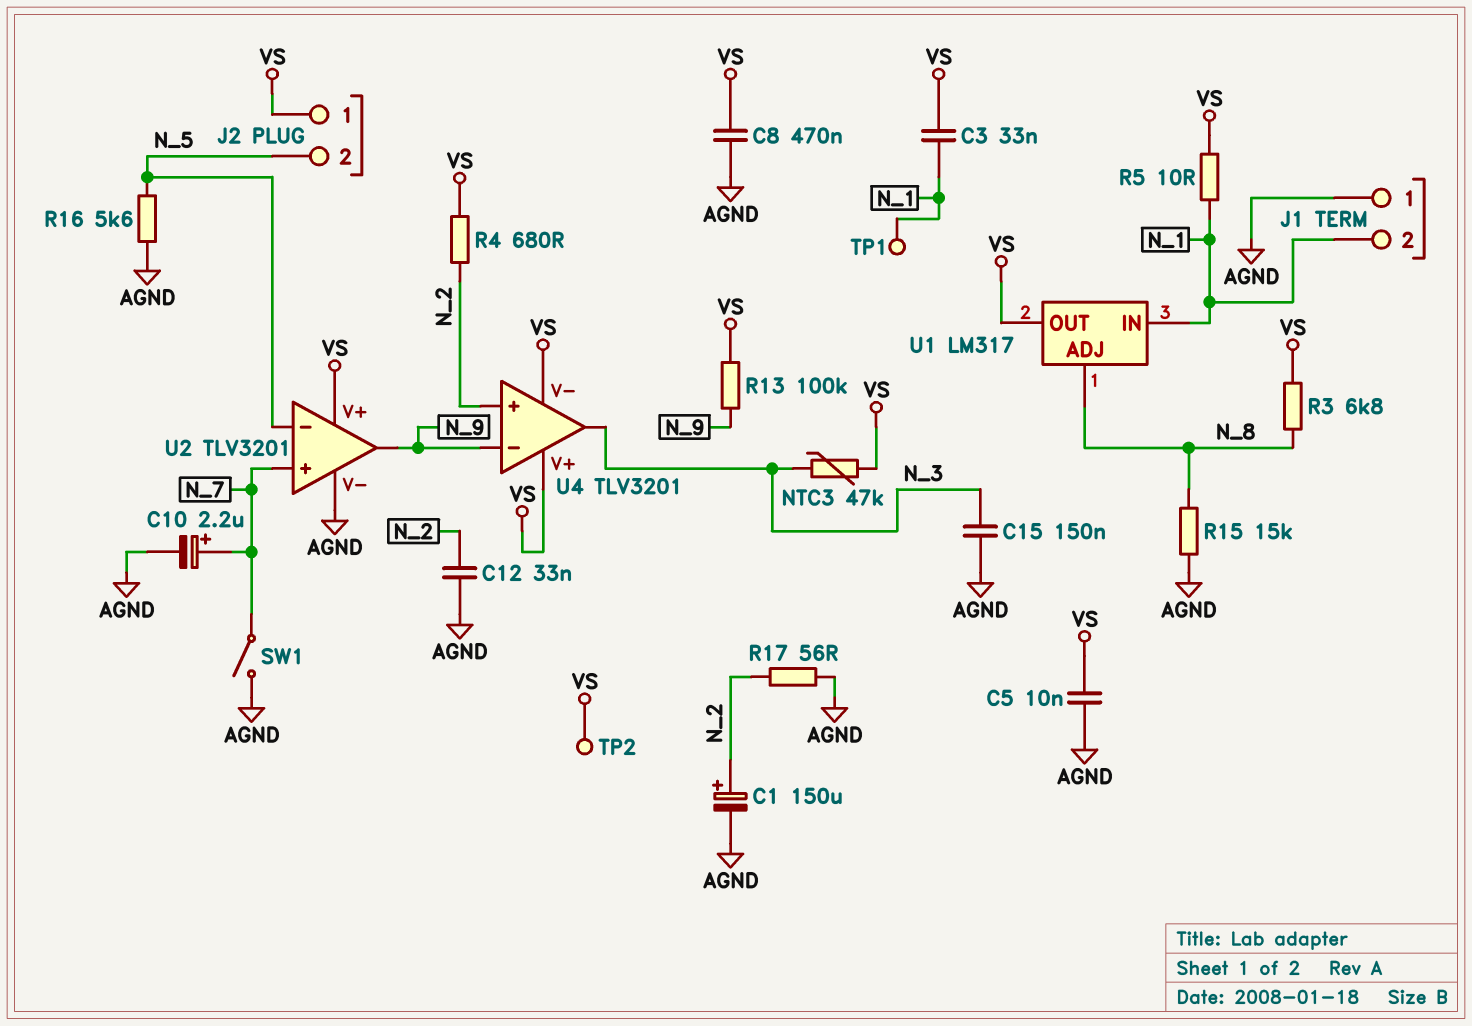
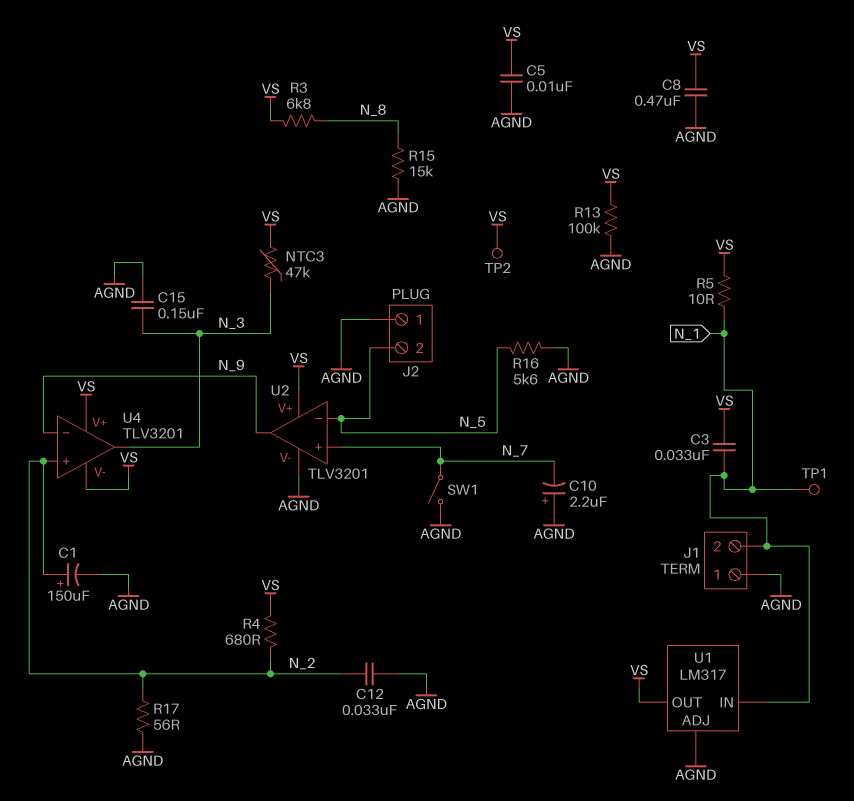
C10: 2.2uF (plus N_7, minus AGND) -> 2.2uF (plus AGND, minus N_7)
J2 pin 1: VS -> AGND
R13: 100k (N_9, VS) -> 100k (AGND, VS)
U1 pin ADJ: N_8 -> AGND

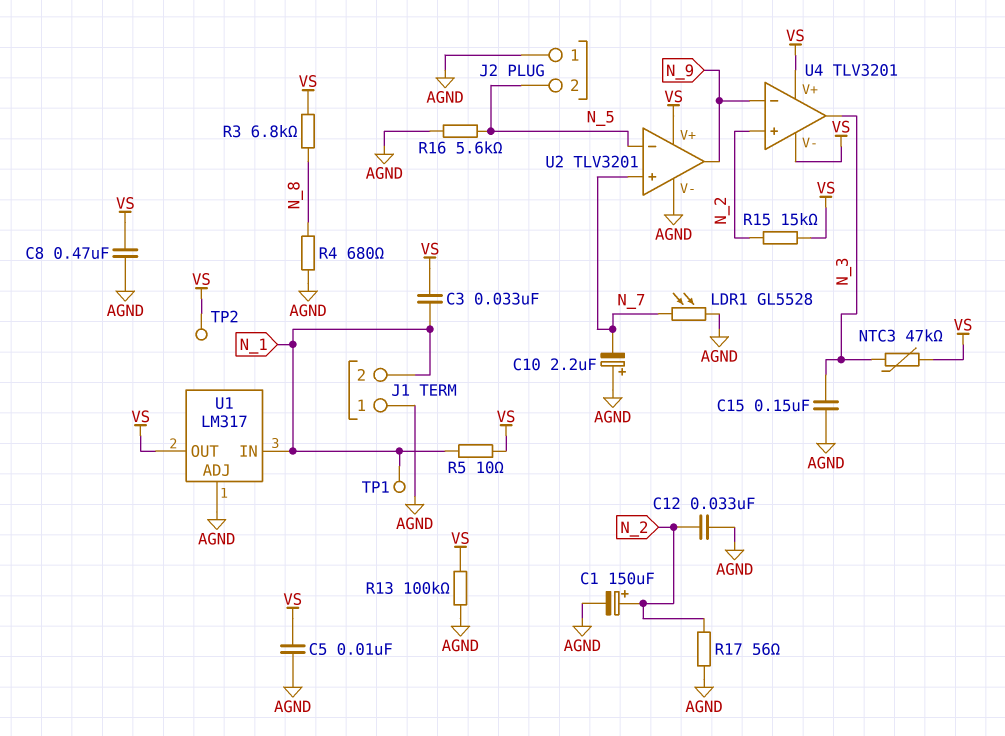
LDR1: none -> GL5528 (AGND, N_7)
R4: 680 (N_2, VS) -> 680 (AGND, N_8)
R15: 15k (AGND, N_8) -> 15k (N_2, VS)
SW1: switch (AGND, N_7) -> none

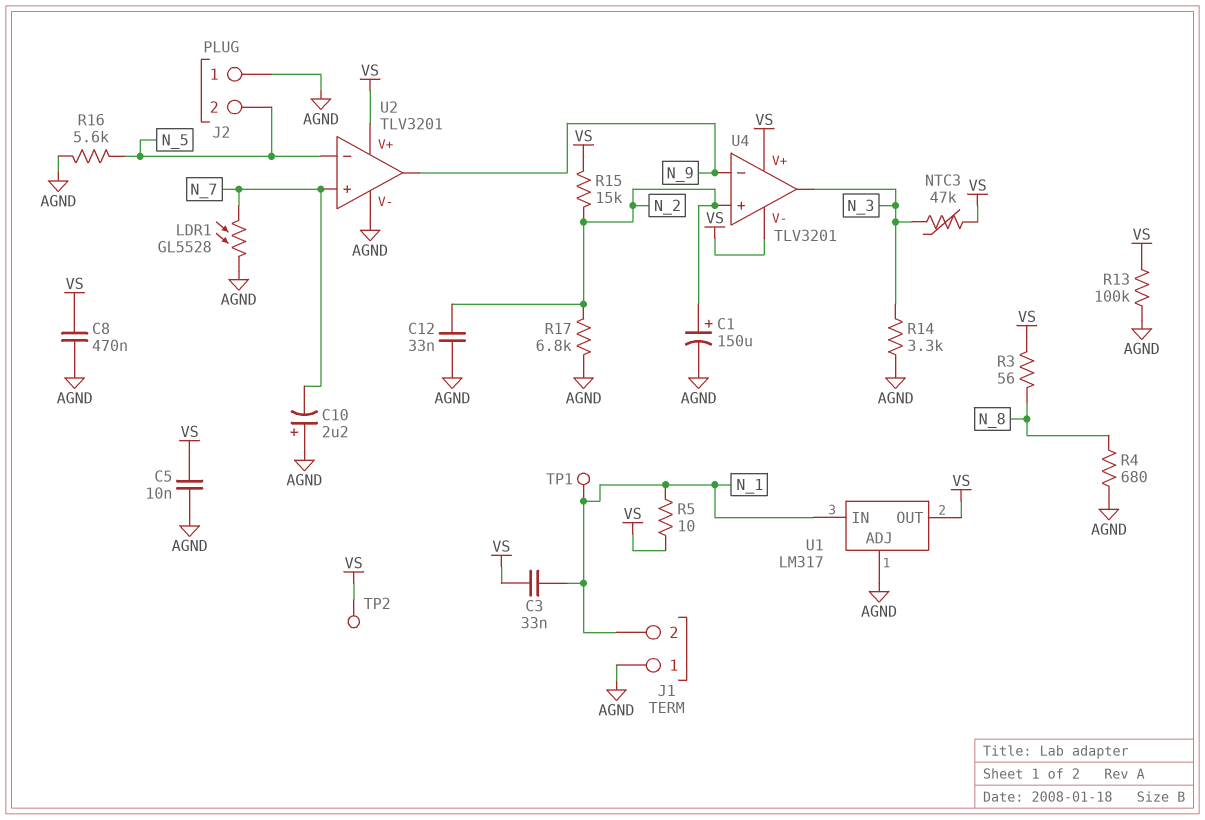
C15: 150nF (AGND, N_3) -> none
R3: 6.8k (N_8, VS) -> 56 (N_8, VS)
R14: none -> 3.3k (AGND, N_3)
R17: 56 (AGND, N_2) -> 6.8k (AGND, N_2)

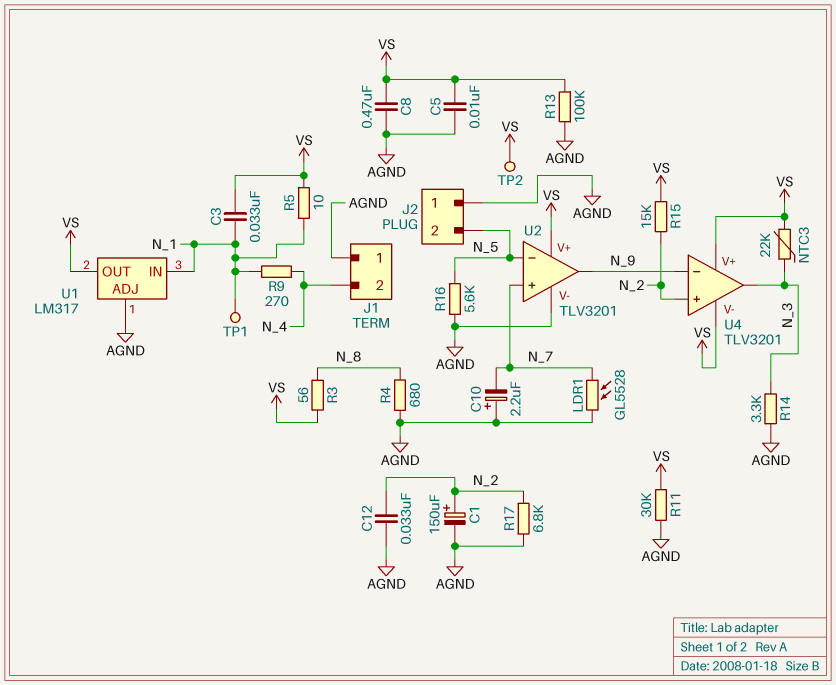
J1 pin 2: N_1 -> N_4
NTC3: 47k (N_3, VS) -> 22k (N_3, VS)
R9: none -> 270 (N_1, N_4)
R11: none -> 30k (AGND, VS)

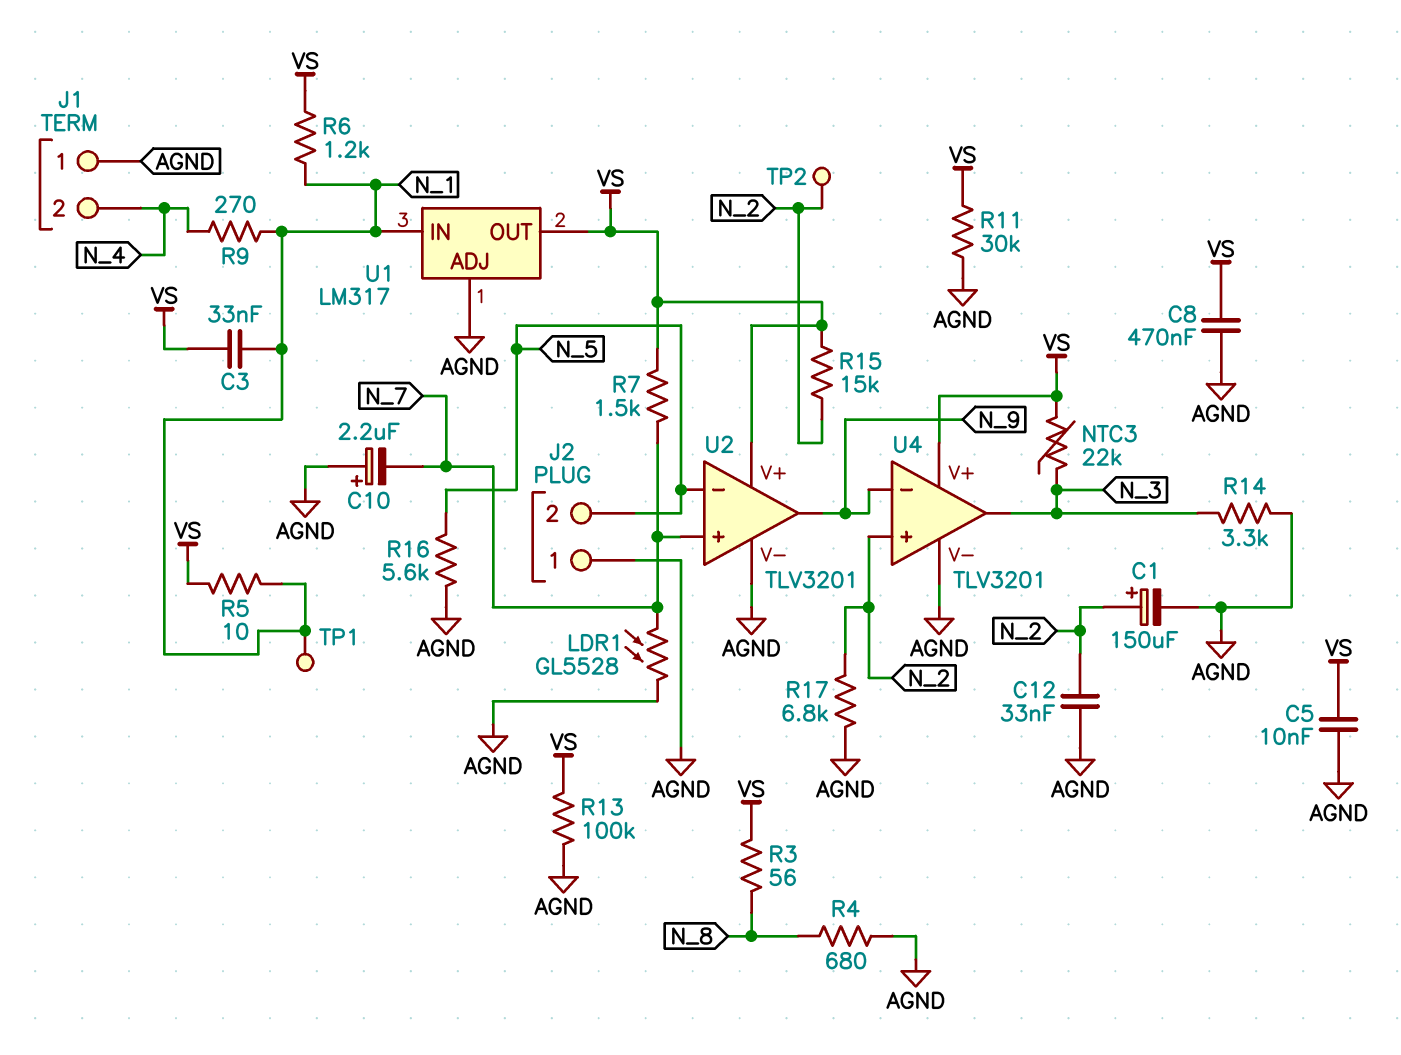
R6: none -> 1.2k (N_1, VS)
R7: none -> 1.5k (N_7, VS)
TP2: test point (VS) -> test point (N_2)
U4 pin V-: VS -> AGND

